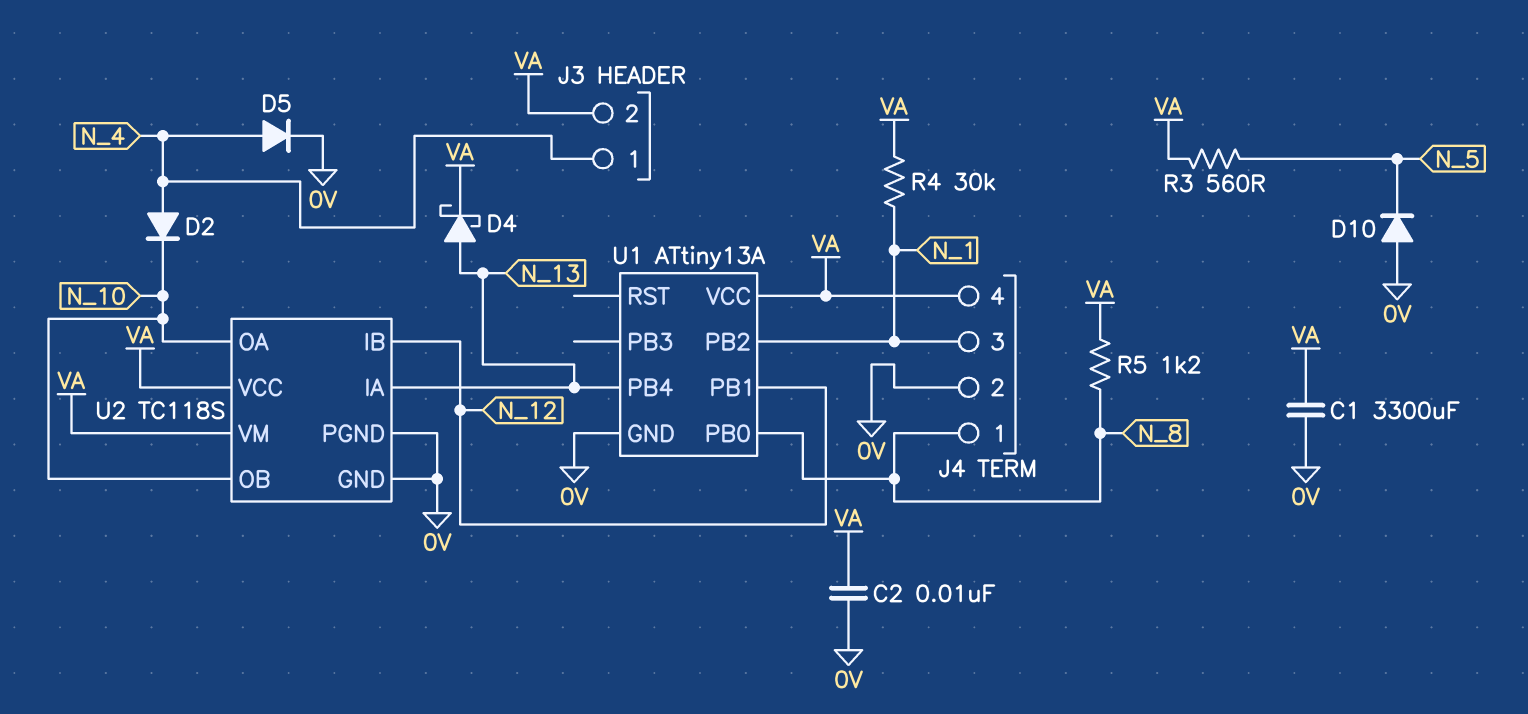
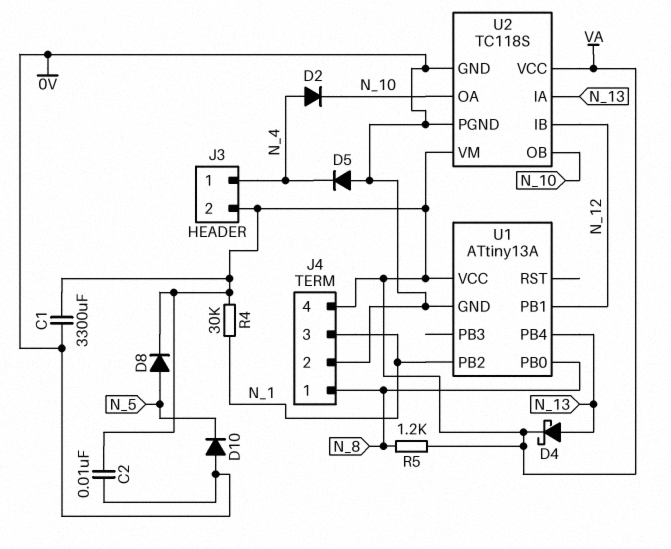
D5: diode (A N_4, K 0V) -> diode (A 0V, K N_4)
D8: none -> diode (A N_5, K VA)
R3: 560 (N_5, VA) -> none

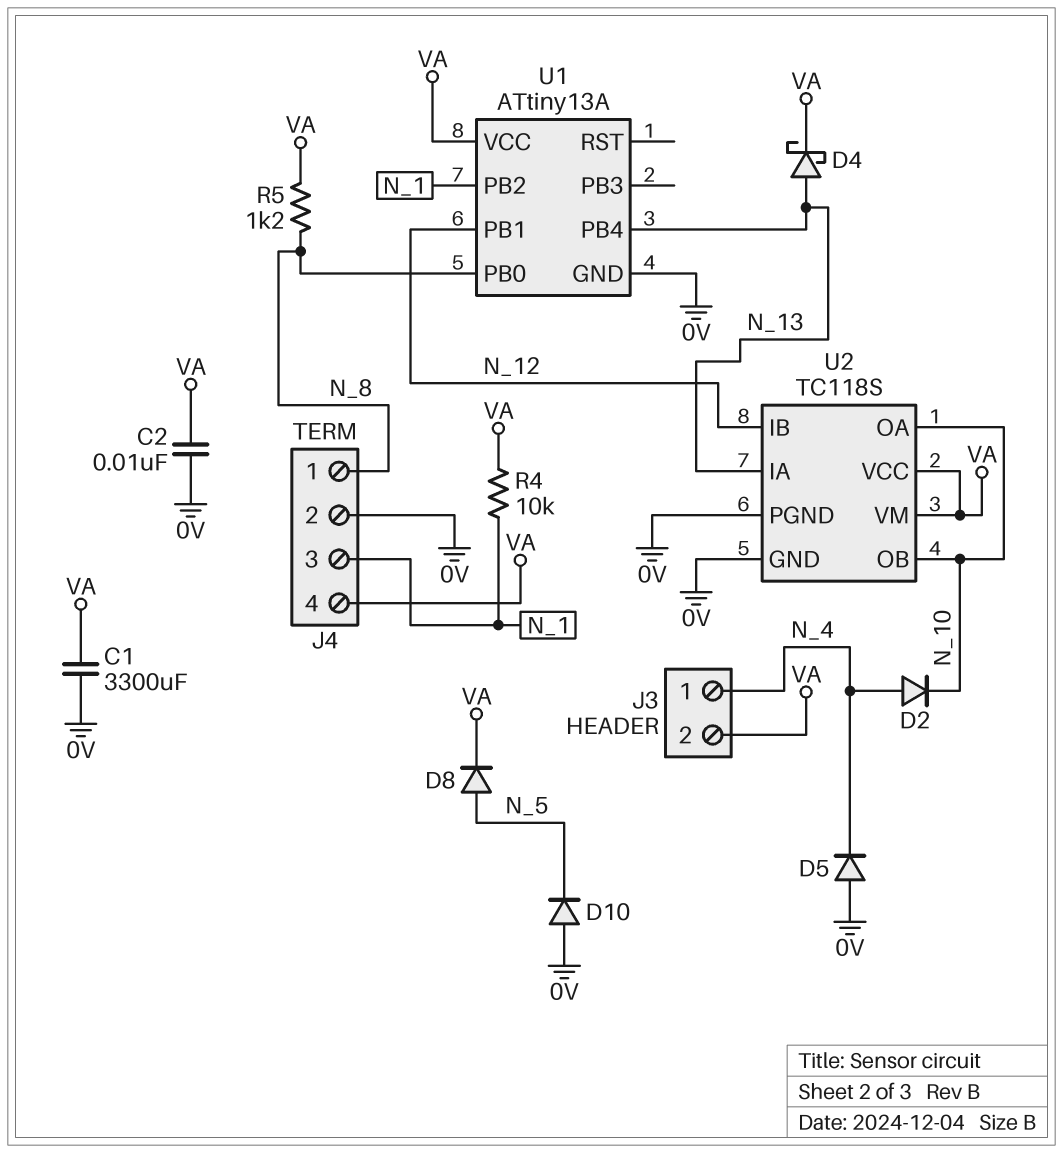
R4: 30k (N_1, VA) -> 10k (N_1, VA)

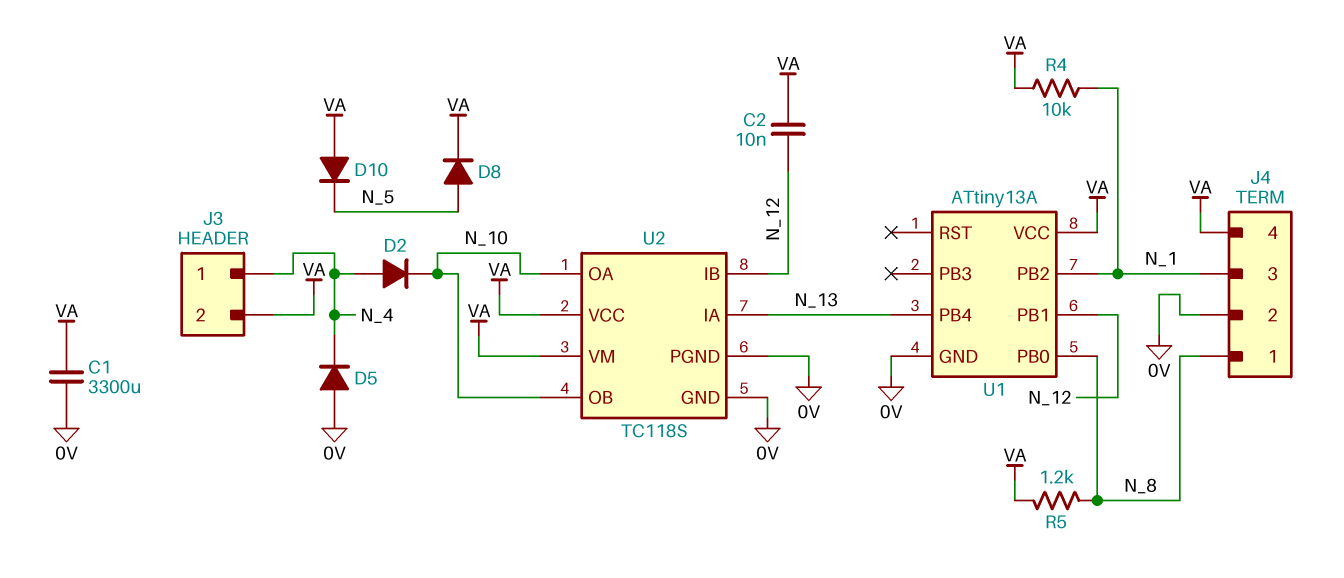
C2: 10nF (0V, VA) -> 10nF (N_12, VA)
D4: schottky (A N_13, K VA) -> none
D10: diode (A 0V, K N_5) -> diode (A VA, K N_5)

